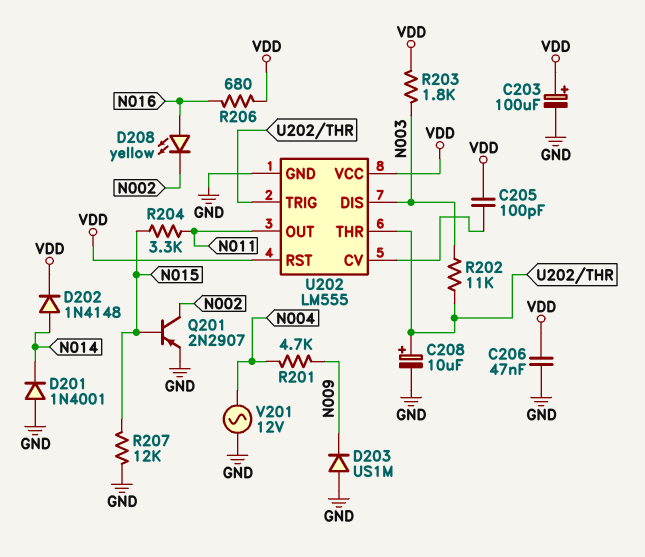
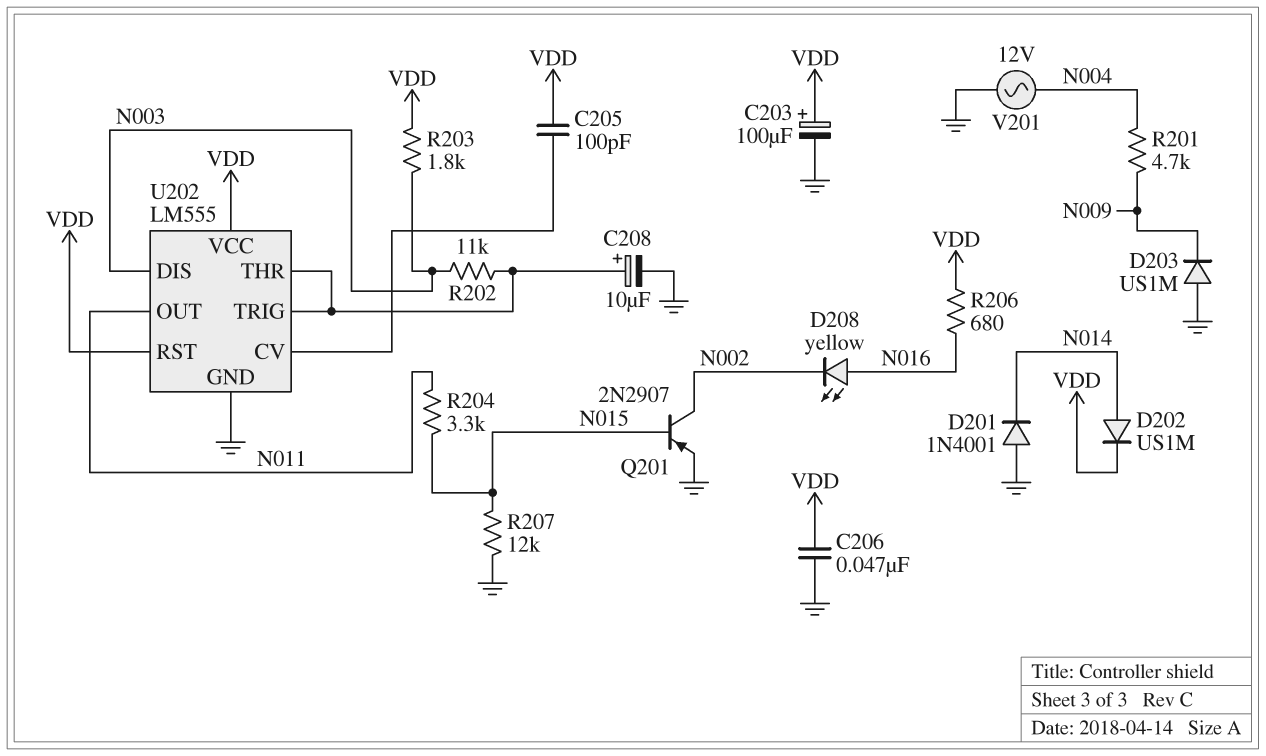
D202: diode 1N4148 (A N014, K VDD) -> diode US1M (A N014, K VDD)

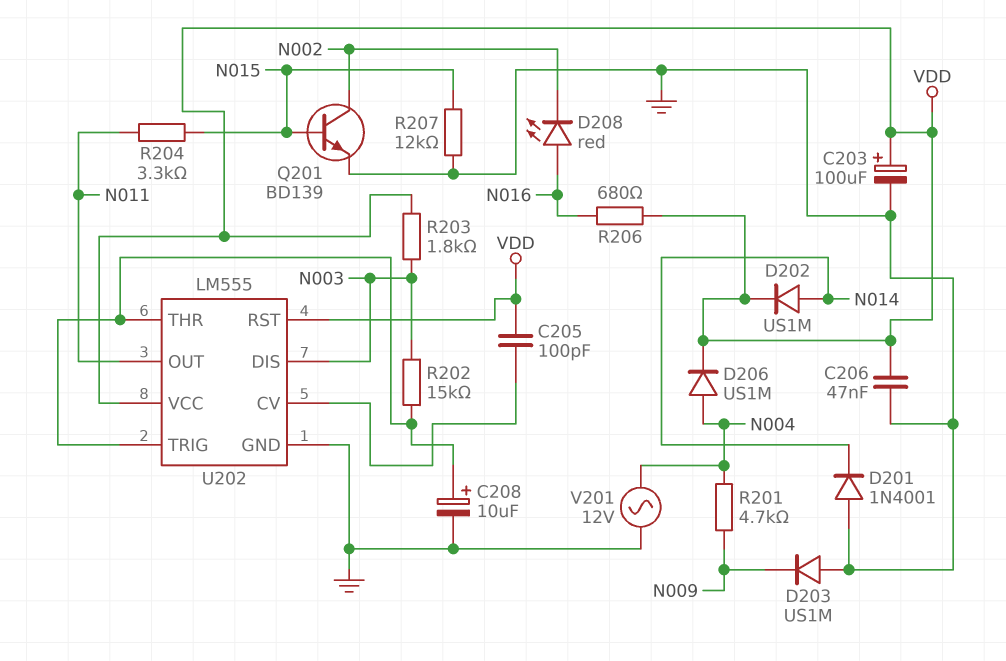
D206: none -> diode US1M (A N004, K VDD)
D208: LED yellow (A N016, K N002) -> LED red (A N016, K N002)
Q201: PNP 2N2907 (B N015, C N002, E GND) -> NPN BD139 (B N015, C N002, E GND)
R202: 11k (N003, U202/THR) -> 15k (N003, U202/THR)

